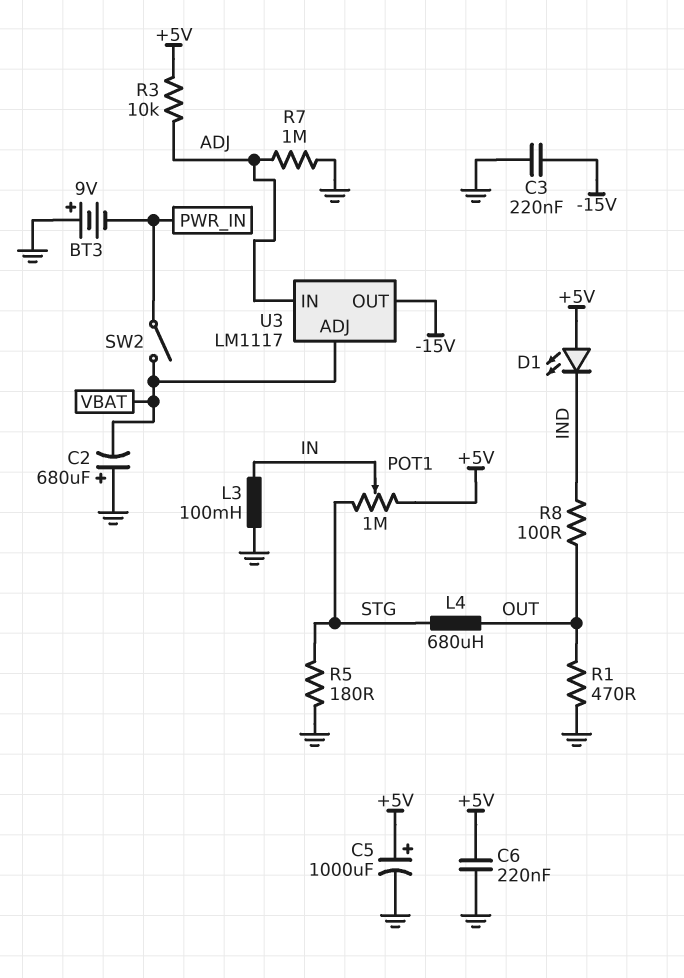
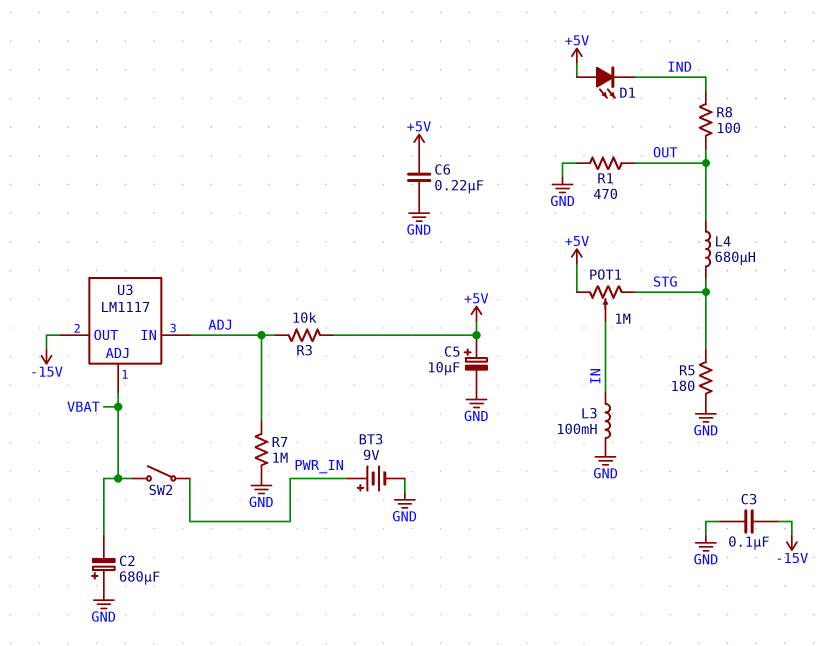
BT3: 9V (plus GND, minus PWR_IN) -> 9V (plus PWR_IN, minus GND)
C3: 220nF (-15V, GND) -> 100nF (-15V, GND)
C5: 1000uF (plus +5V, minus GND) -> 10uF (plus +5V, minus GND)

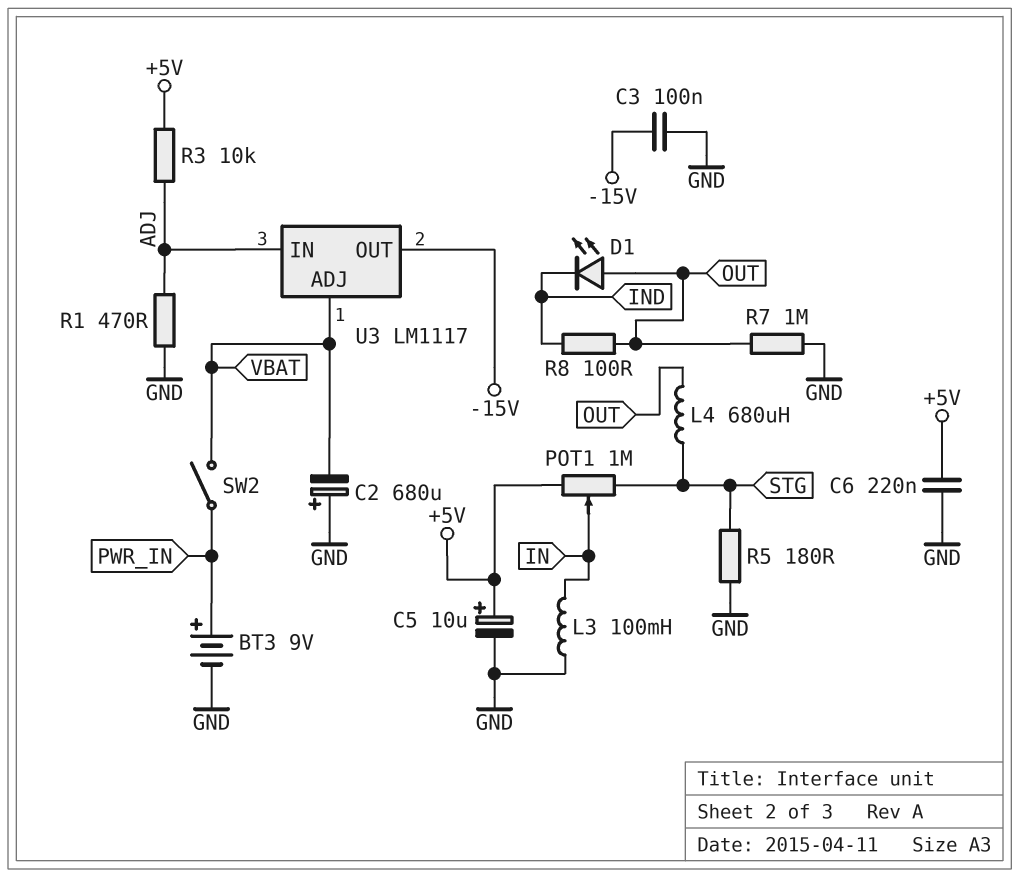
D1: LED (A +5V, K IND) -> LED (A OUT, K IND)
R1: 470 (GND, OUT) -> 470 (ADJ, GND)
R7: 1M (ADJ, GND) -> 1M (GND, OUT)

